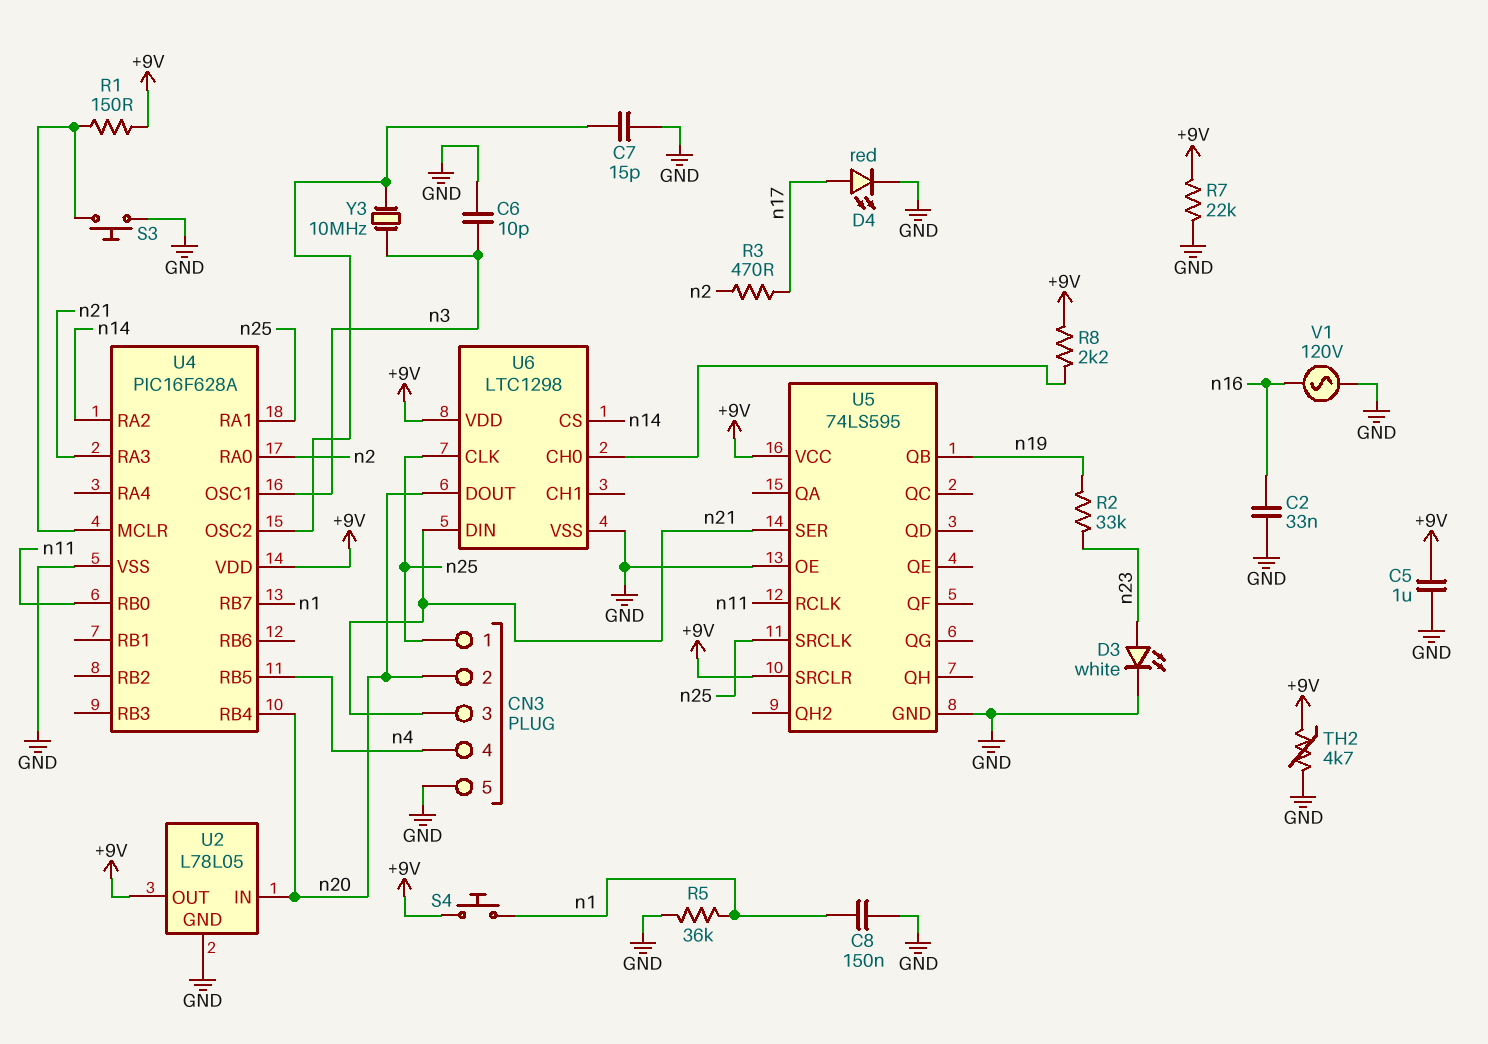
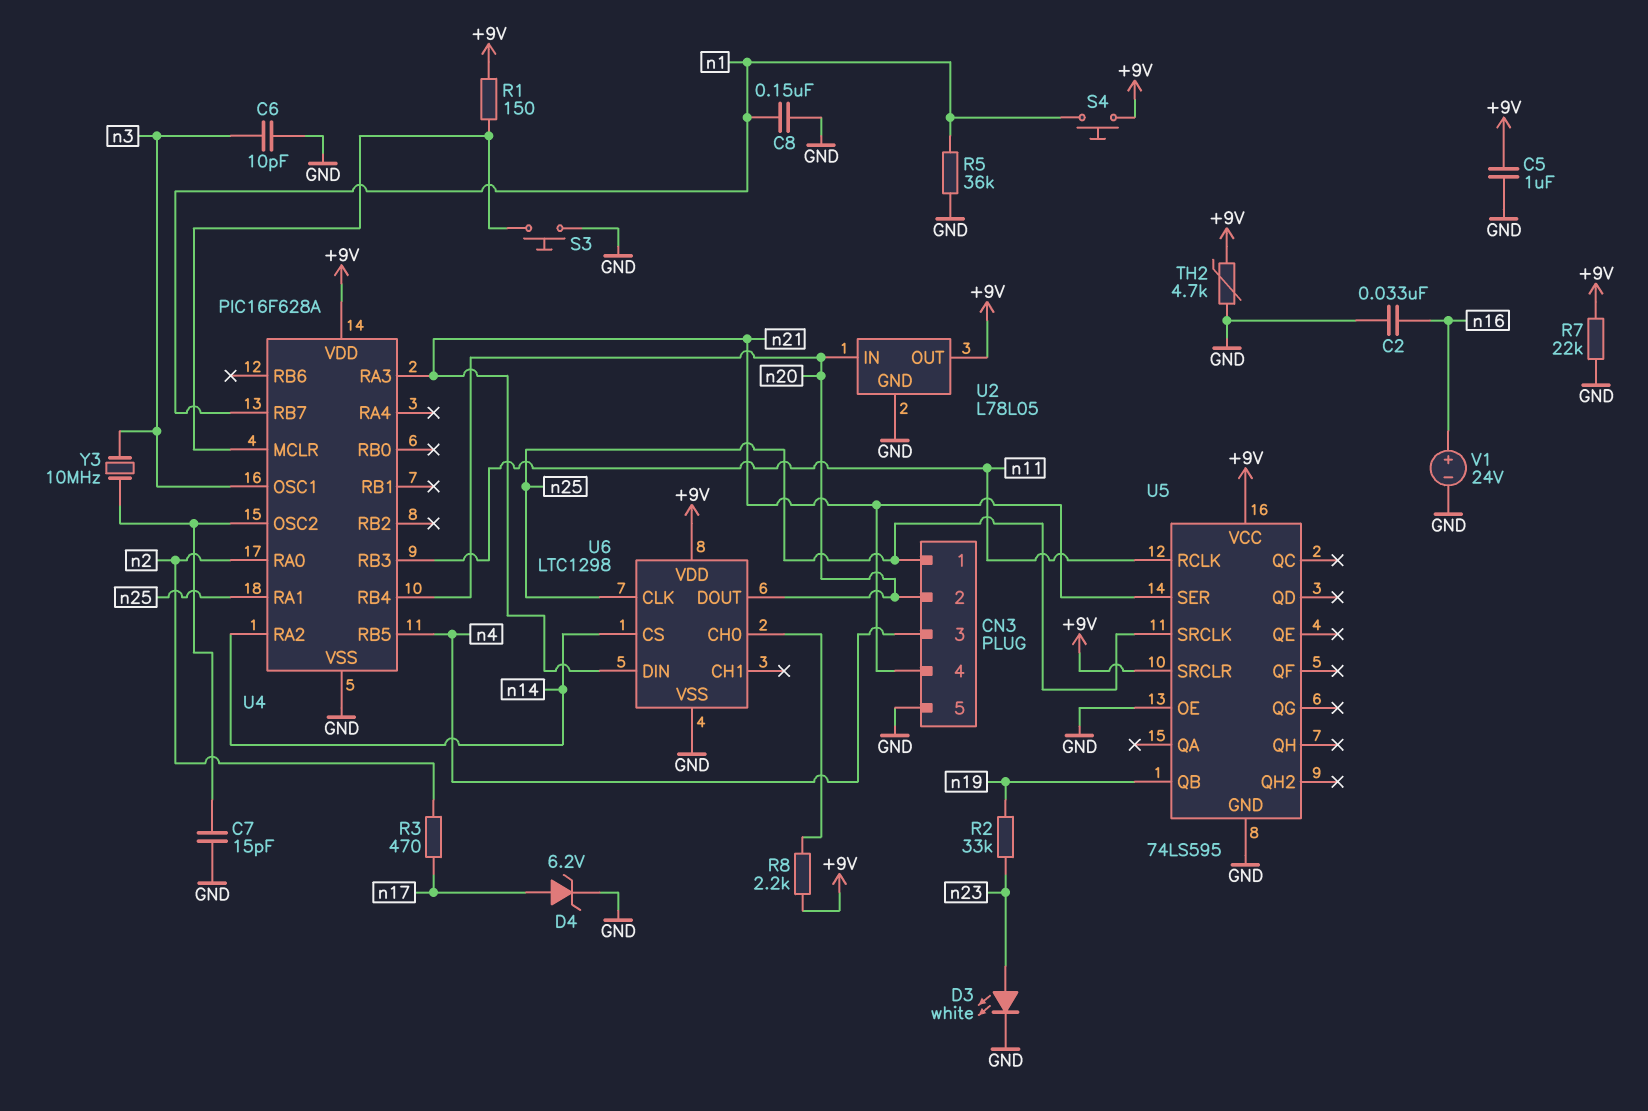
CN3 pin 3: n21 -> n4
CN3 pin 4: n4 -> n21
D4: LED red (A n17, K GND) -> zener 6.2V (A n17, K GND)
U4 pin RB0: n11 -> none
U4 pin RB3: none -> n11
V1: AC 120V (GND, n16) -> 24V (plus n16, minus GND)

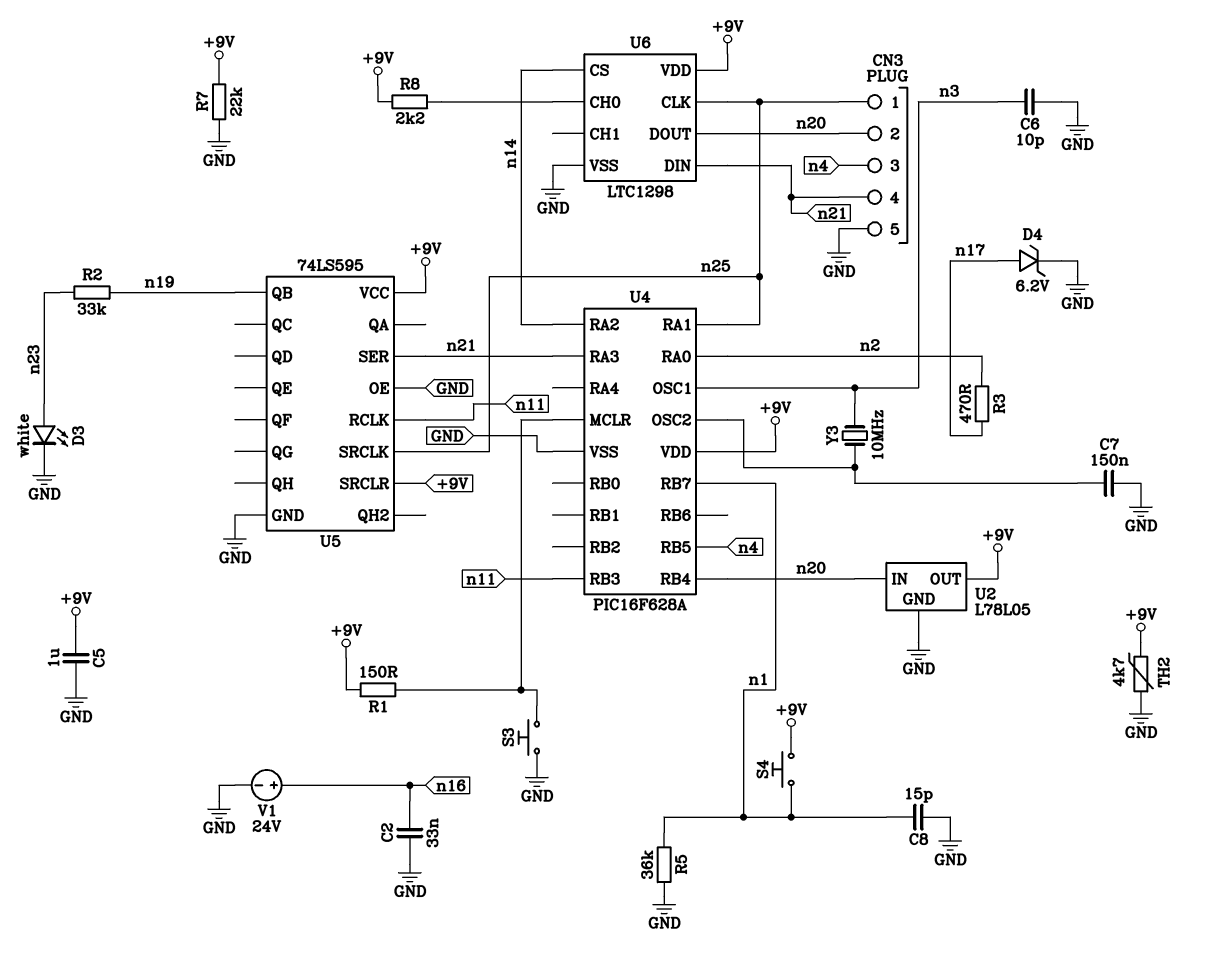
C7: 15pF (GND, U4/OSC2) -> 150nF (GND, U4/OSC2)
C8: 150nF (GND, n1) -> 15pF (GND, n1)

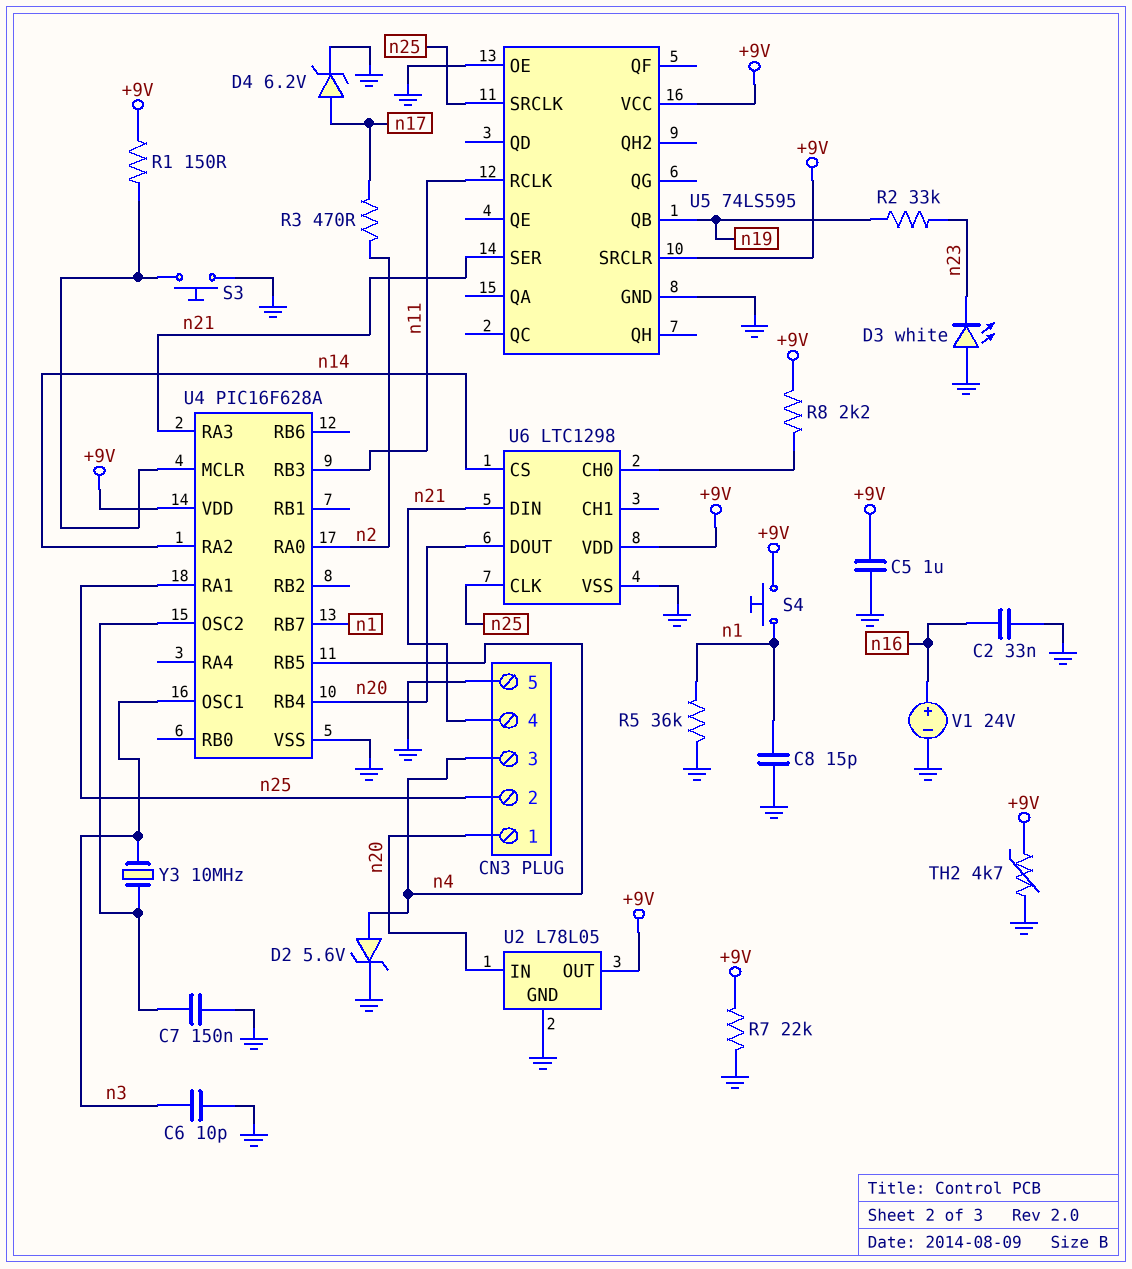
CN3 pin 1: n25 -> n20
CN3 pin 2: n20 -> n25
D2: none -> zener 5.6V (A n4, K GND)
D3: LED white (A n23, K GND) -> LED white (A GND, K n23)

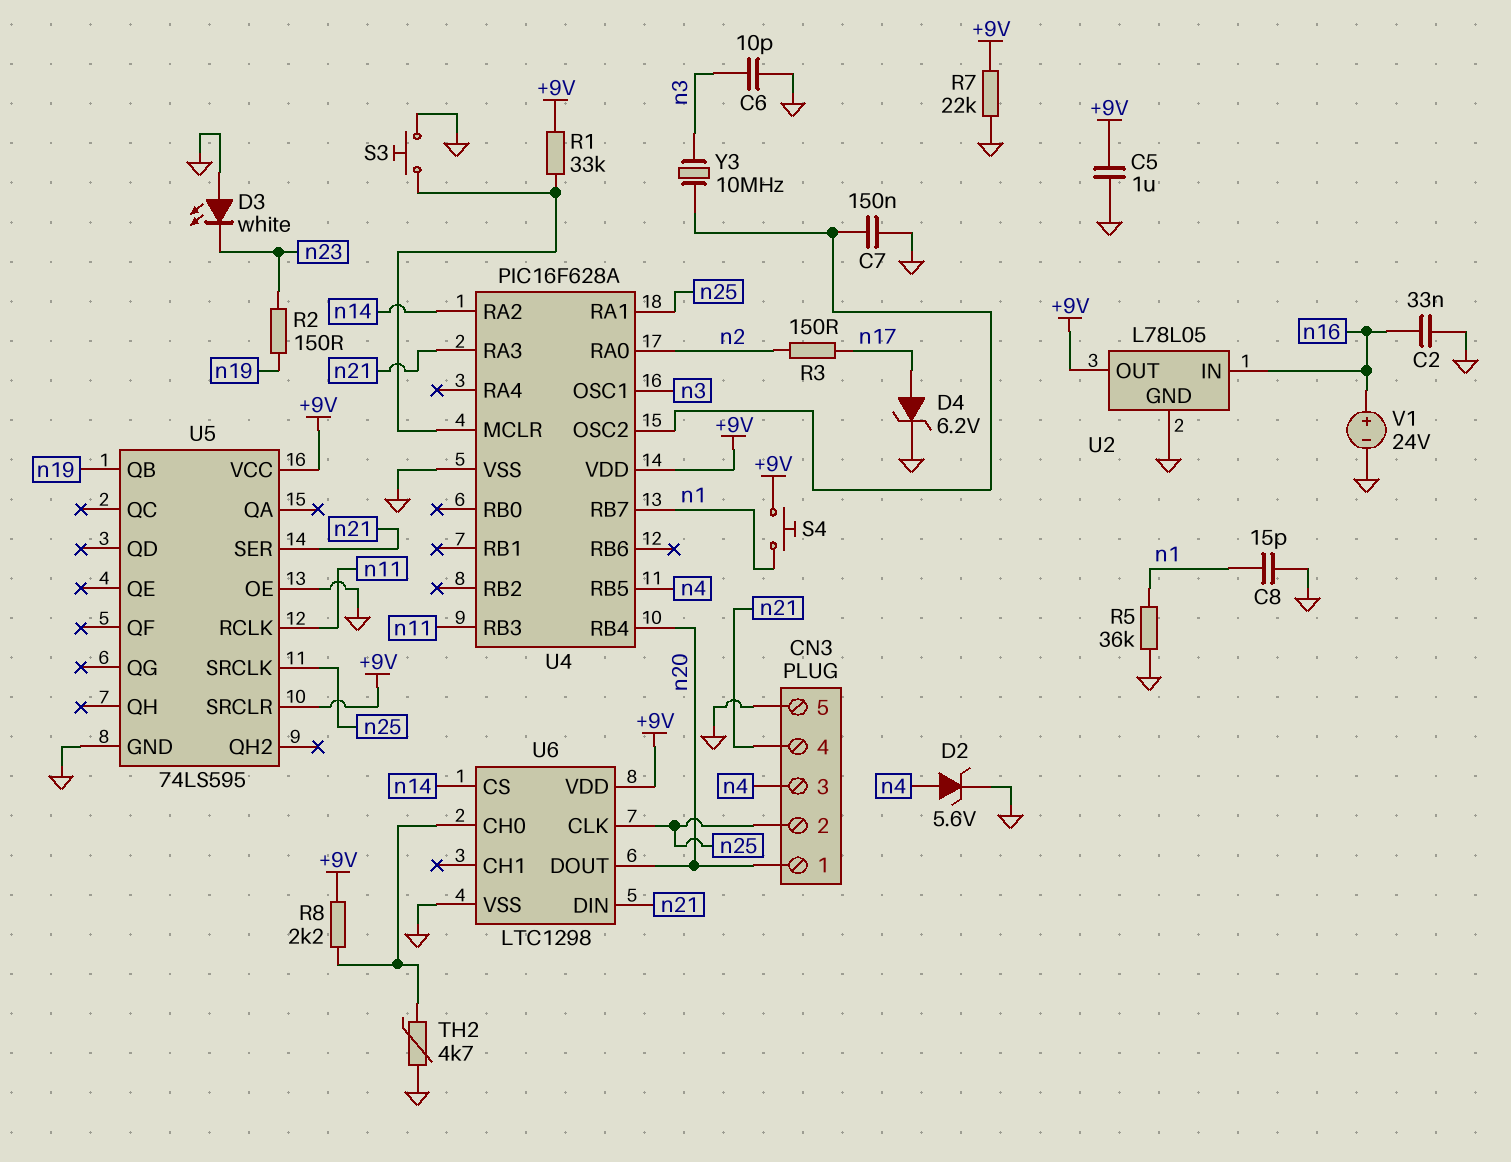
R1: 150 (+9V, U4/MCLR) -> 33k (+9V, U4/MCLR)
R2: 33k (n19, n23) -> 150 (n19, n23)
R3: 470 (n2, n17) -> 150 (n2, n17)
TH2: 4.7k (+9V, GND) -> 4.7k (GND, U6/CH0)
U2 pin IN: n20 -> n16

